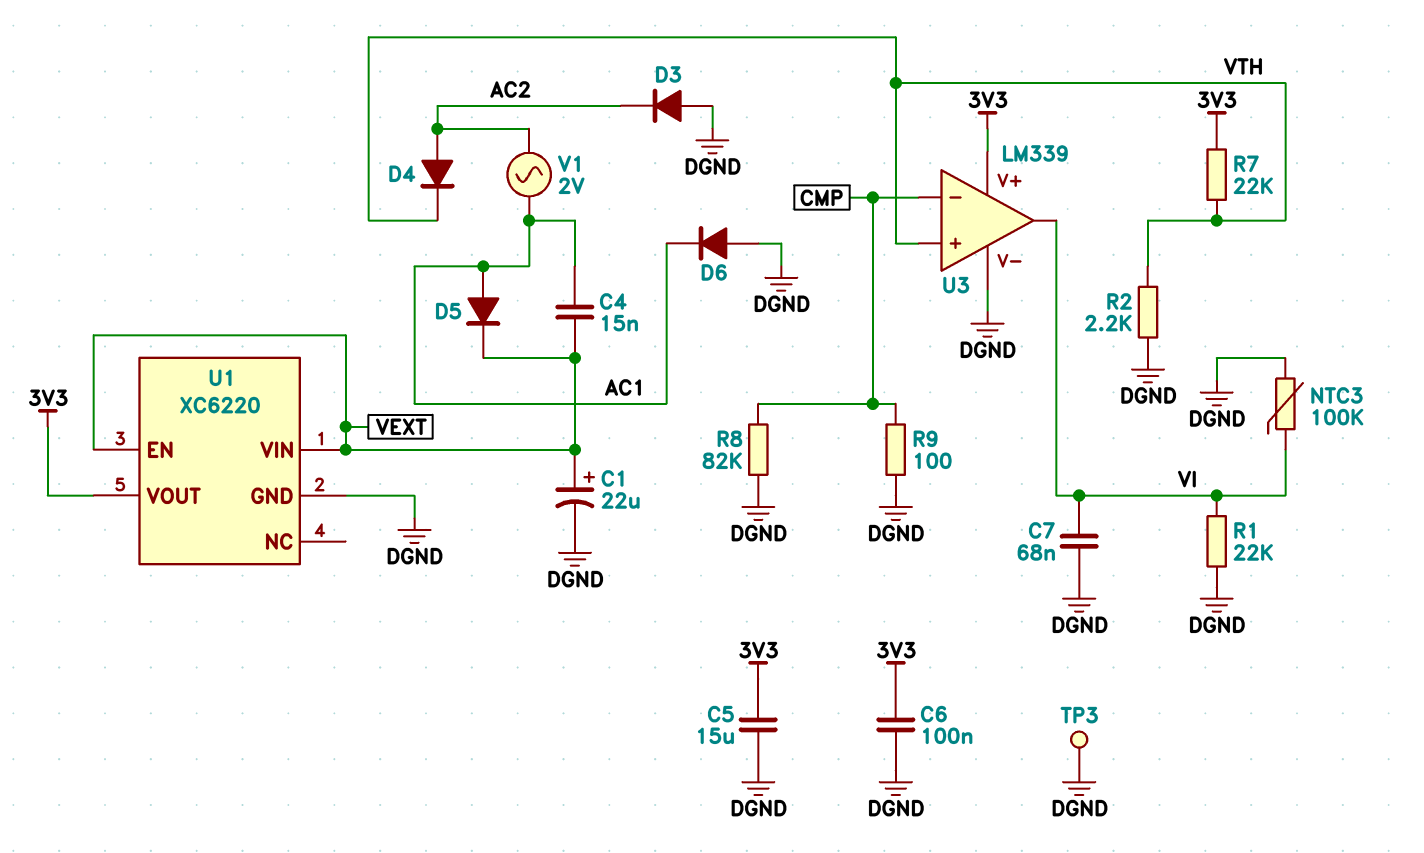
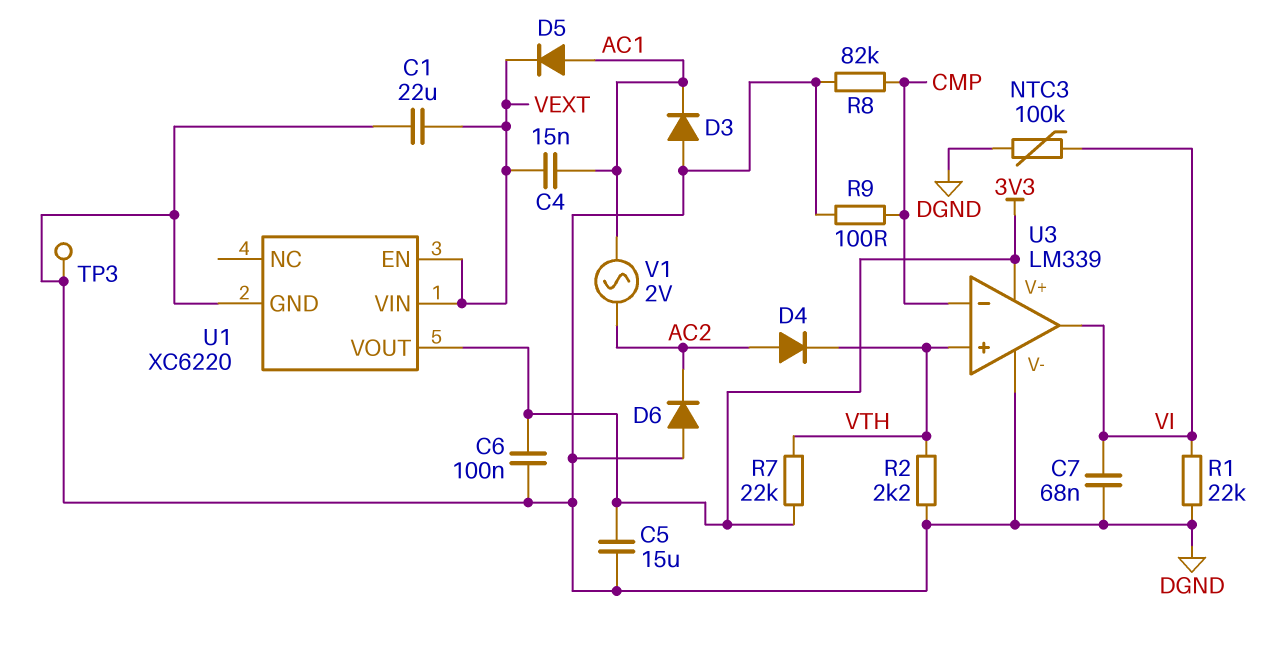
C1: 22uF (plus VEXT, minus DGND) -> 22uF (DGND, VEXT)
D3: diode (A DGND, K AC2) -> diode (A DGND, K AC1)
D6: diode (A DGND, K AC1) -> diode (A DGND, K AC2)

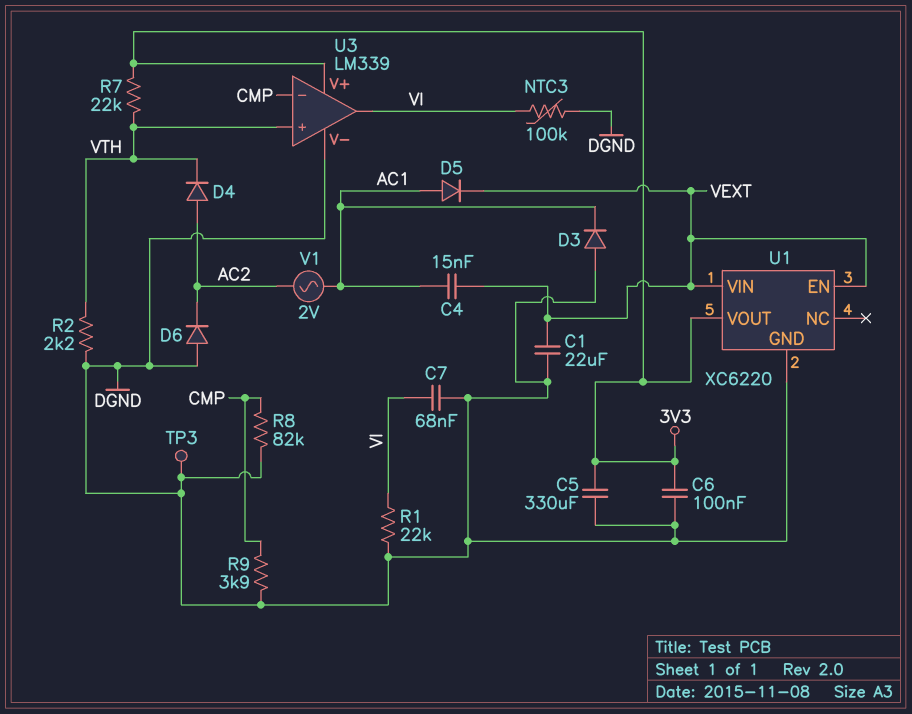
C5: 15uF (3V3, DGND) -> 330uF (3V3, DGND)
R9: 100 (CMP, DGND) -> 3.9k (CMP, DGND)

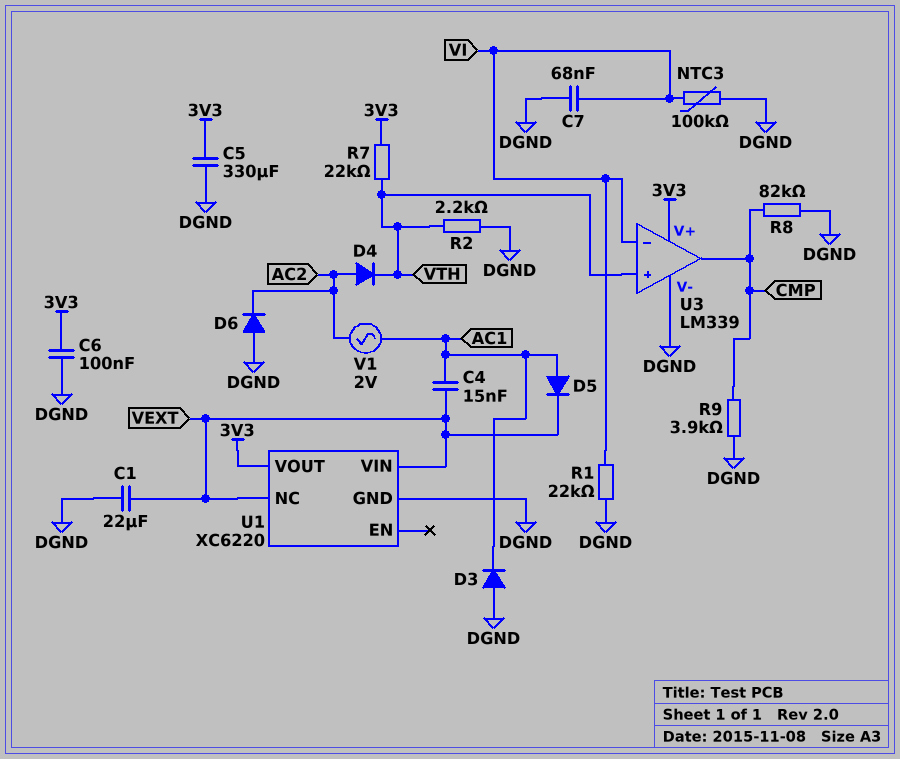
TP3: test point (DGND) -> none
U1 pin EN: VEXT -> none
U1 pin NC: none -> VEXT
U3 pin in-: CMP -> VI
U3 pin out: VI -> CMP

